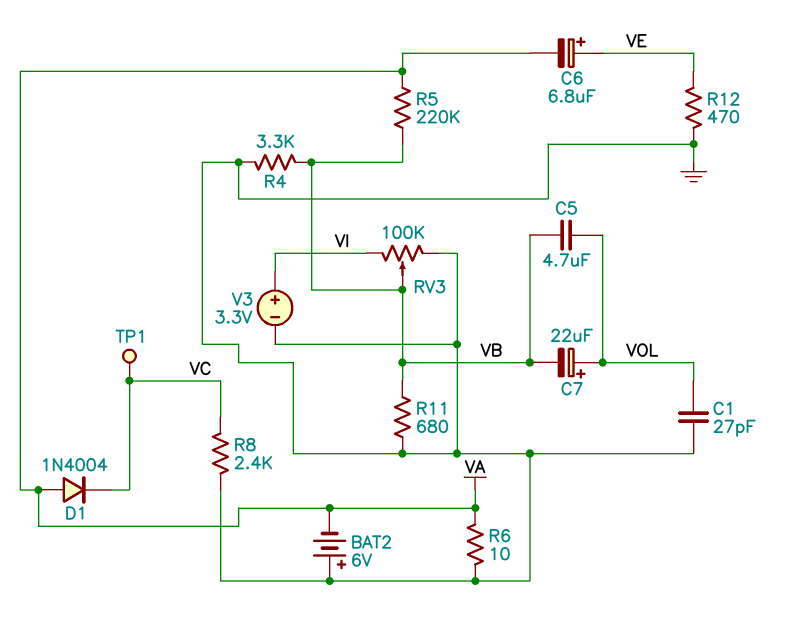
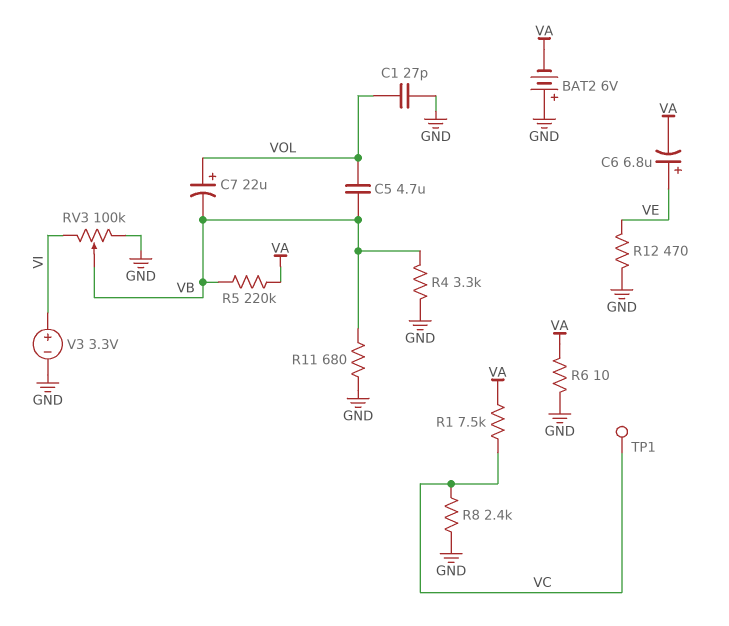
D1: diode 1N4004 (A VA, K VC) -> none
R1: none -> 7.5k (VA, VC)

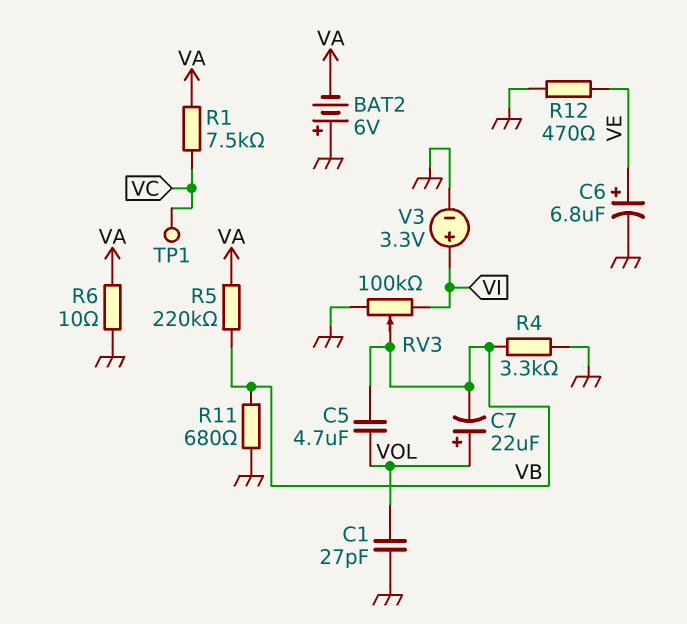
C6: 6.8uF (plus VE, minus VA) -> 6.8uF (plus VE, minus GND)
R8: 2.4k (GND, VC) -> none

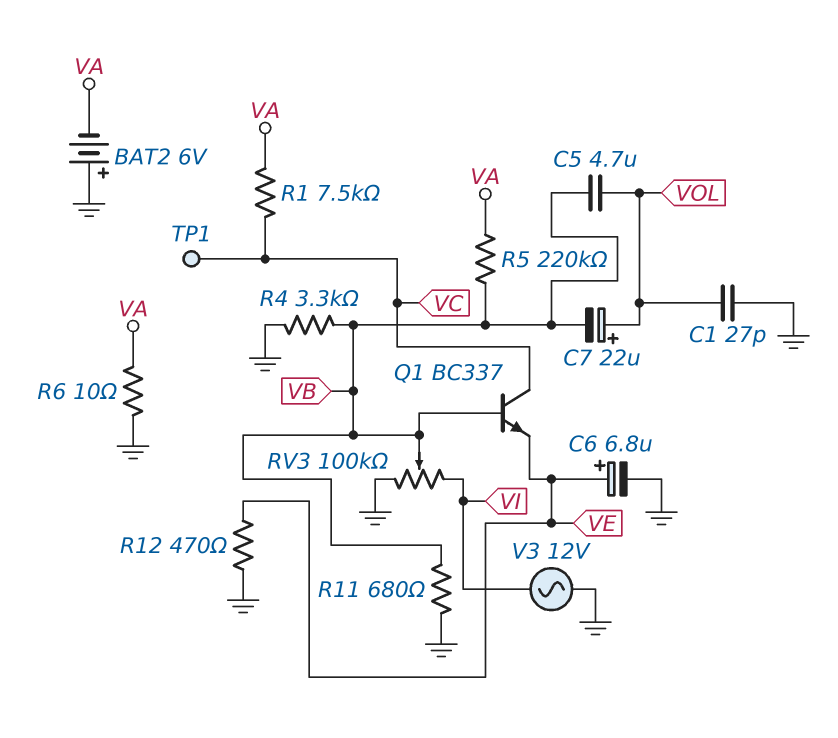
Q1: none -> NPN BC337 (B VB, C VC, E VE)
V3: 3.3V (plus VI, minus GND) -> AC 12V (GND, VI)

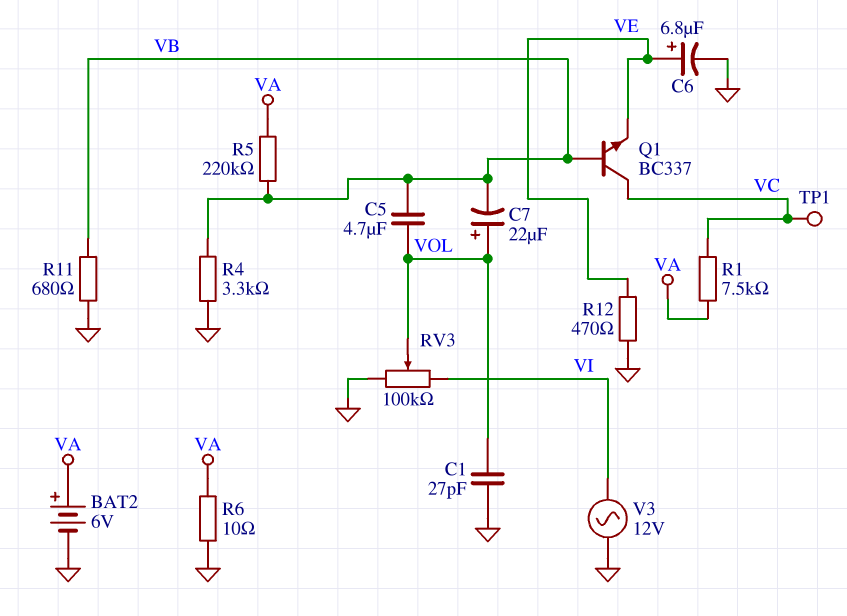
BAT2: 6V (plus GND, minus VA) -> 6V (plus VA, minus GND)
RV3: 100k (GND, VI, wiper VB) -> 100k (GND, VI, wiper VOL)

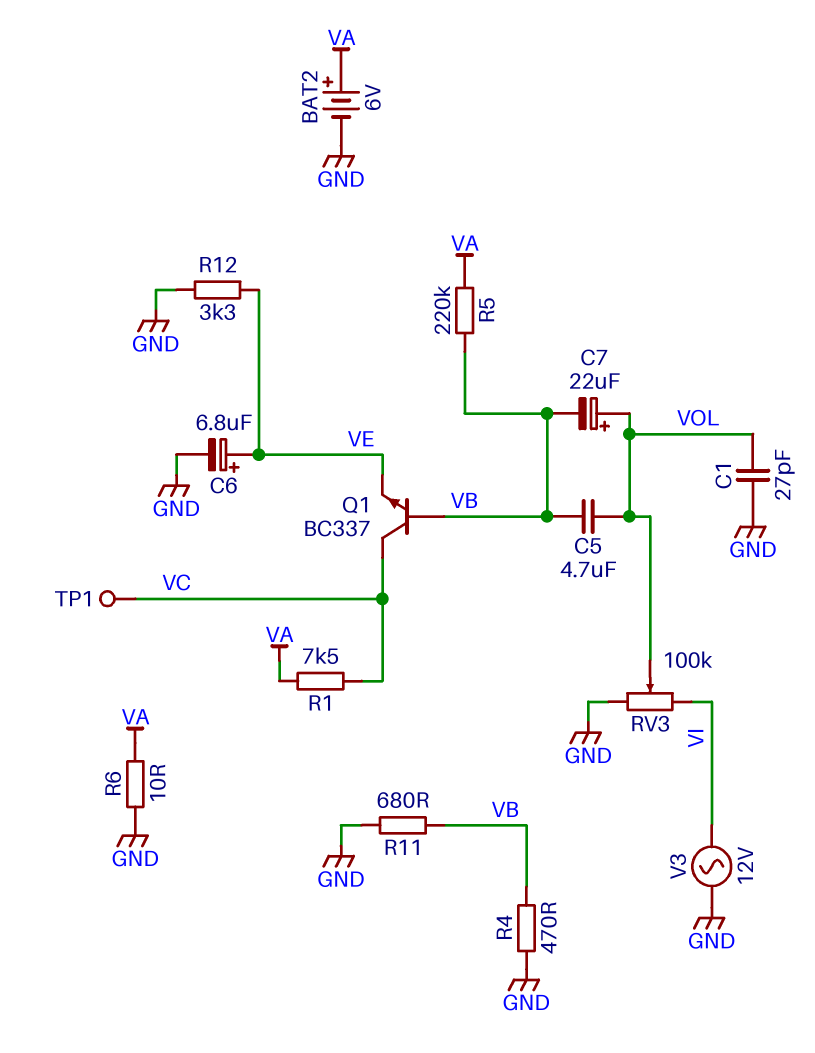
R4: 3.3k (GND, VB) -> 470 (GND, VB)
R12: 470 (GND, VE) -> 3.3k (GND, VE)

